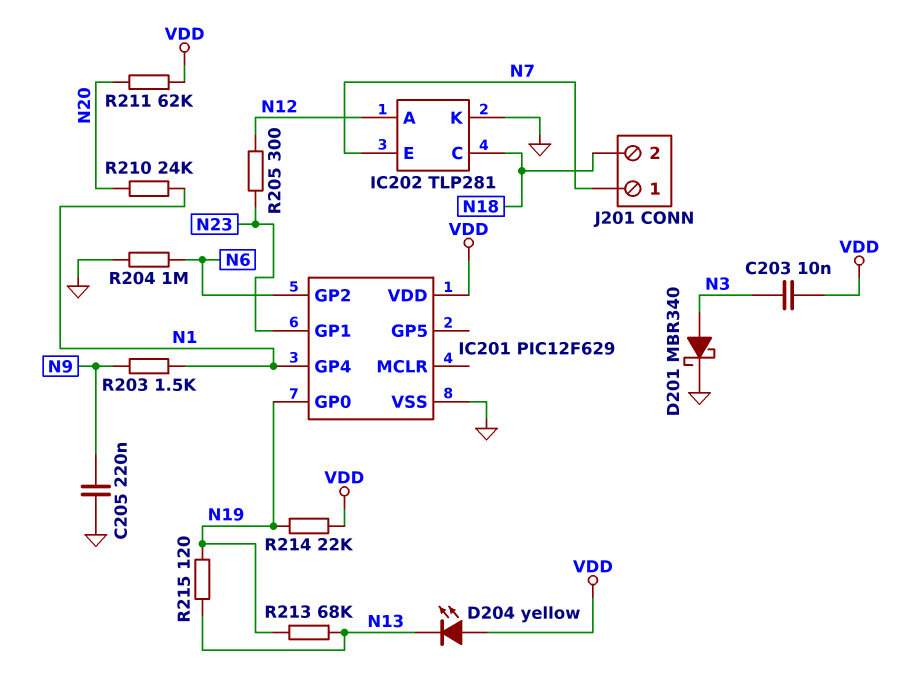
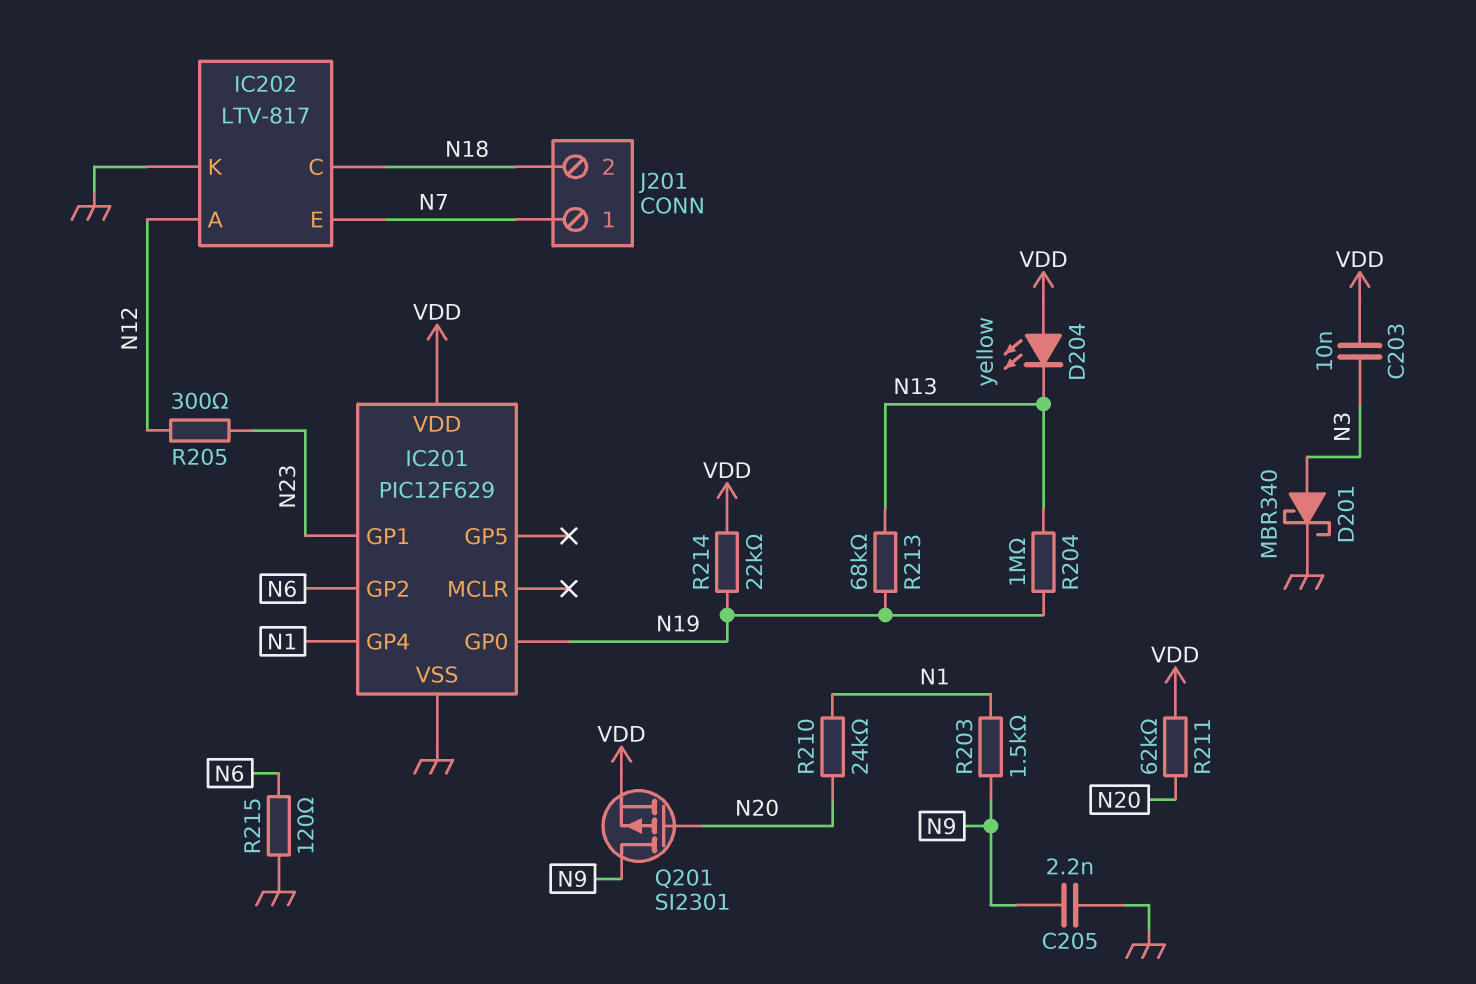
C205: 220nF (GND, N9) -> 2.2nF (GND, N9)
IC202: TLP281 -> LTV-817
Q201: none -> PMOS SI2301 (G N20, D N9, S VDD)
R204: 1M (GND, N6) -> 1M (N13, N19)
R215: 120 (N13, N19) -> 120 (GND, N6)

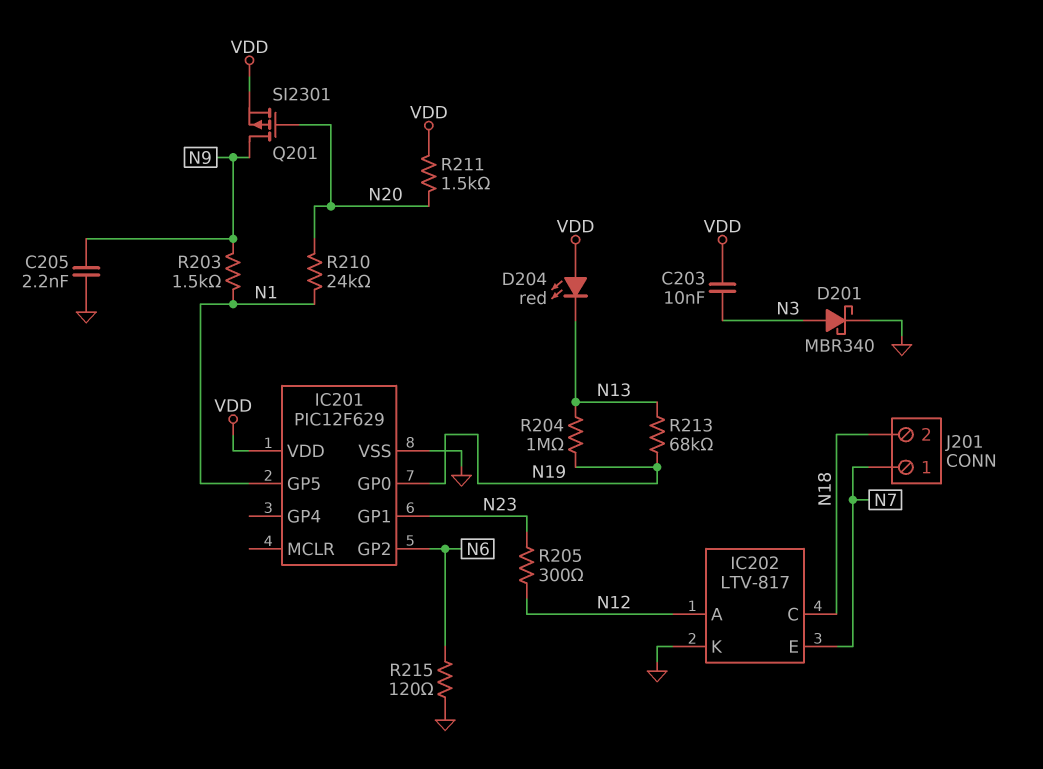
D204: LED yellow (A VDD, K N13) -> LED red (A VDD, K N13)
IC201 pin GP4: N1 -> none
IC201 pin GP5: none -> N1
R211: 62k (N20, VDD) -> 1.5k (N20, VDD)
R214: 22k (N19, VDD) -> none

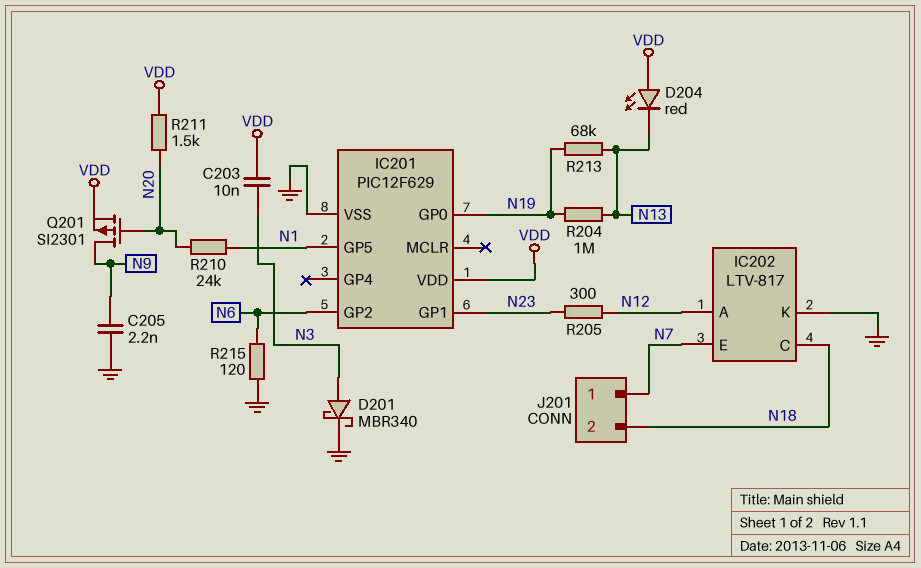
R203: 1.5k (N1, N9) -> none

